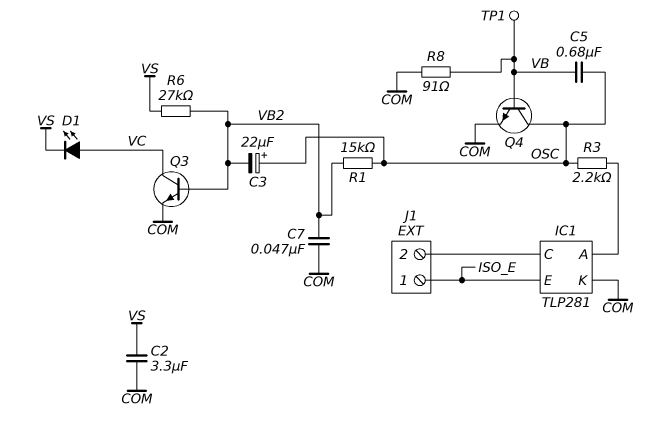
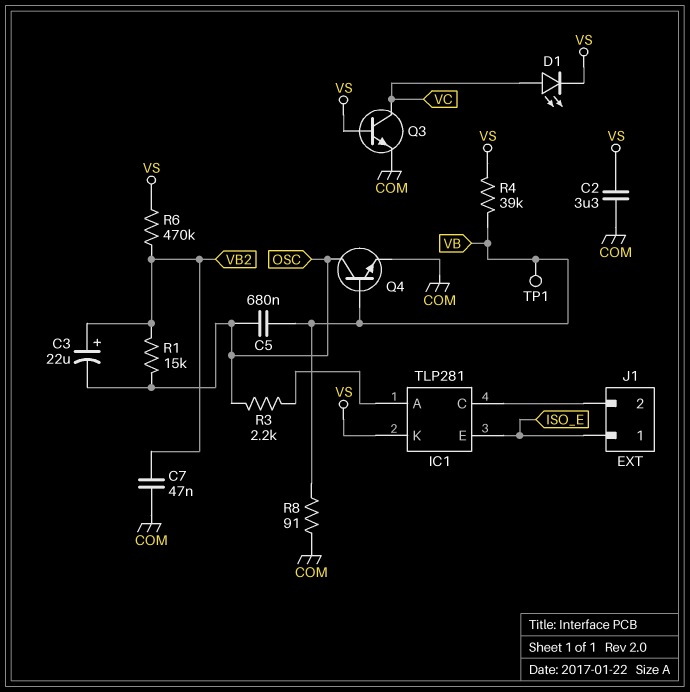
C3: 22uF (plus OSC, minus VB2) -> 22uF (plus VB2, minus OSC)
IC1 pin K: COM -> VS
Q3: NPN (B VB2, C VC, E COM) -> NPN (B VS, C VC, E COM)
R4: none -> 39k (VB, VS)
R6: 27k (VB2, VS) -> 470k (VB2, VS)

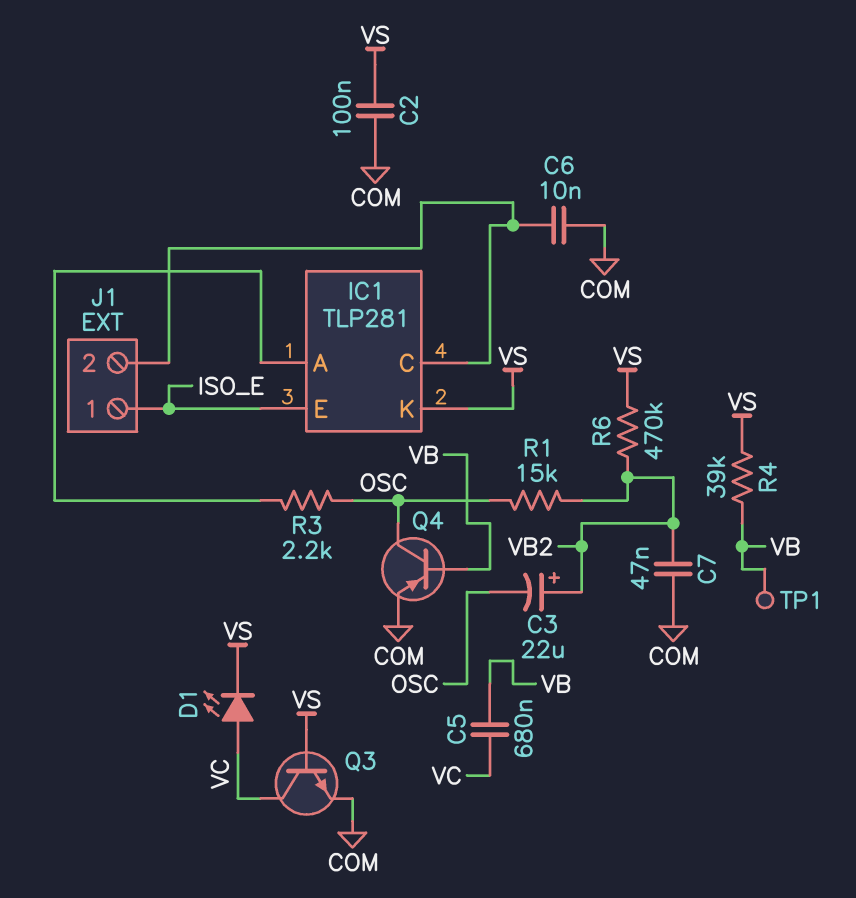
C2: 3.3uF (COM, VS) -> 100nF (COM, VS)
C5: 680nF (OSC, VB) -> 680nF (VB, VC)
C6: none -> 10nF (COM, IC1/C)
Q4: NPN (B VB, C OSC, E COM) -> PNP (B VB, C OSC, E COM)
R8: 91 (COM, VB) -> none

